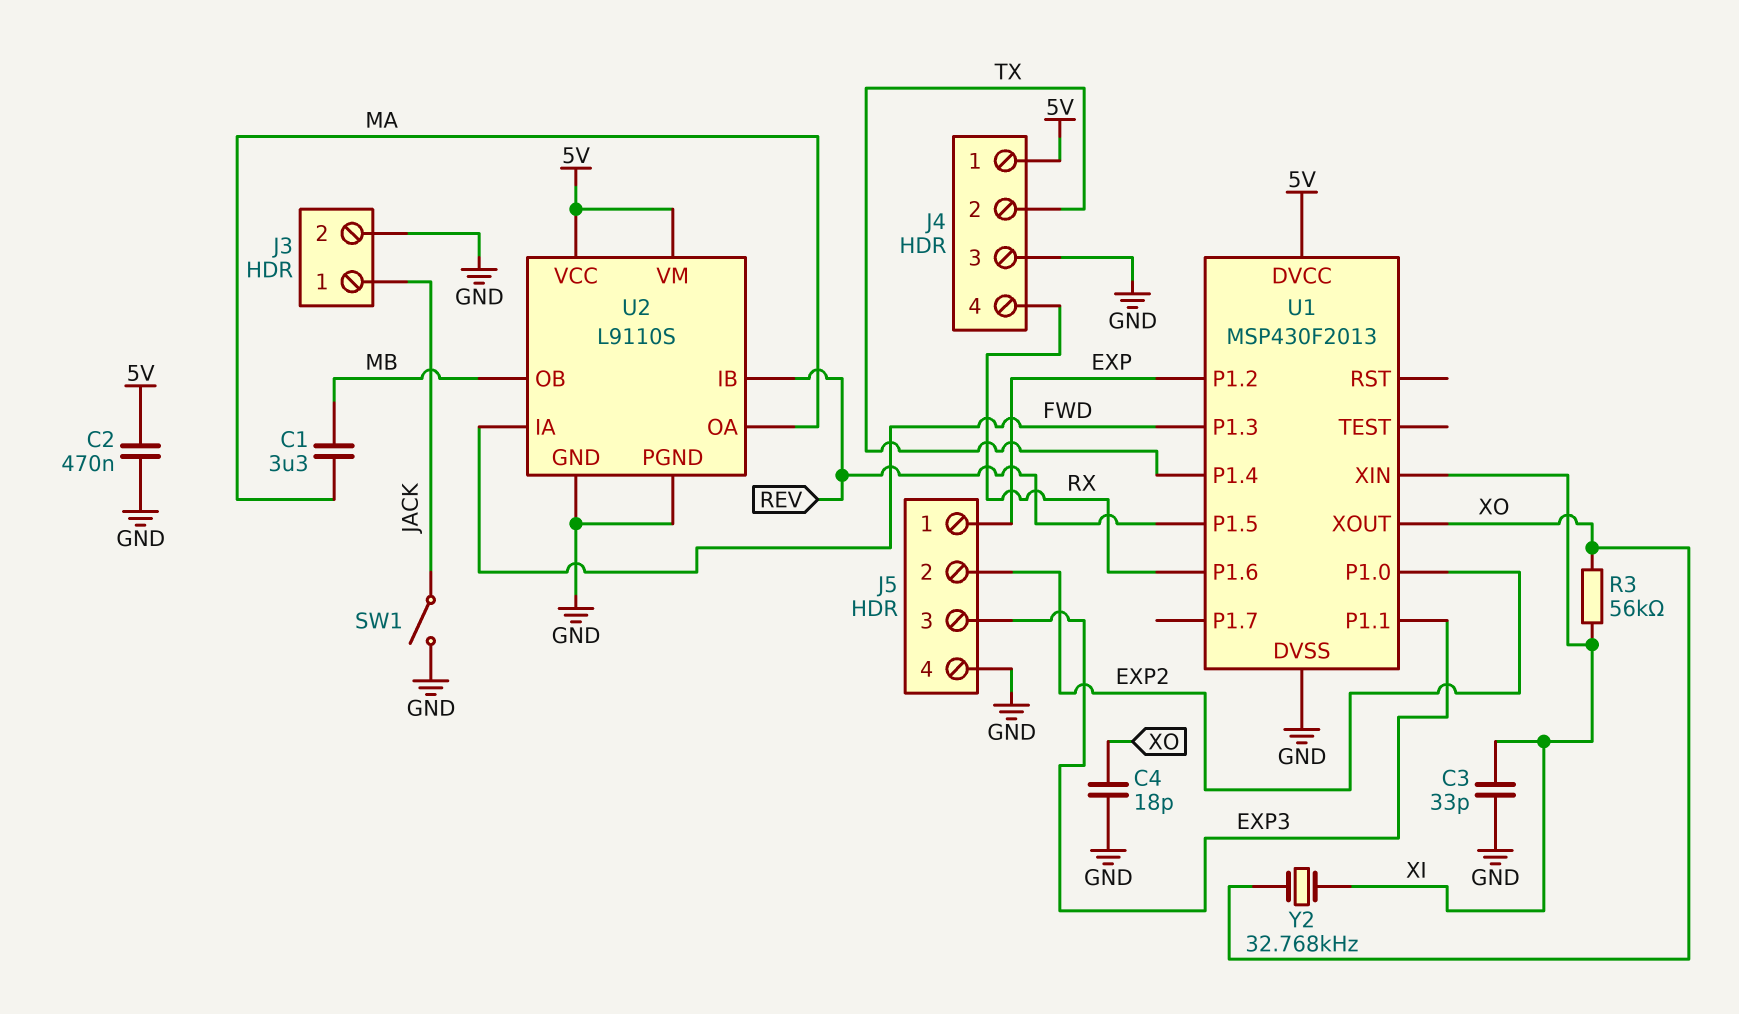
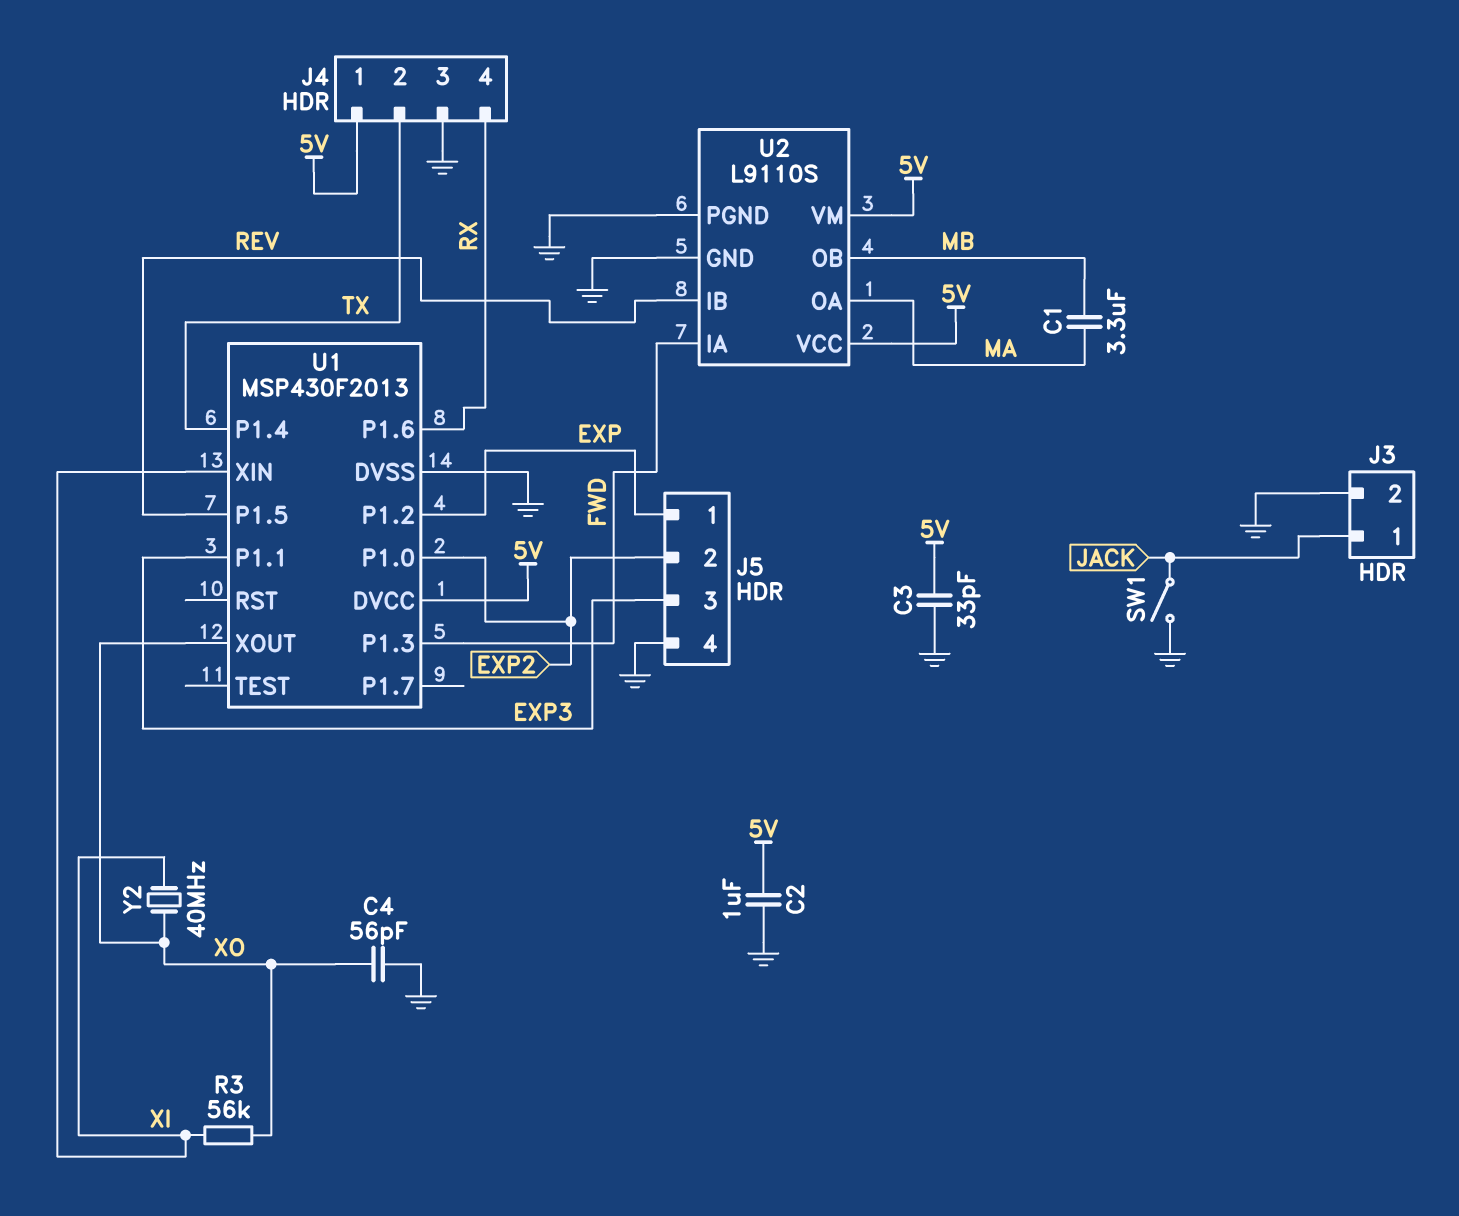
C2: 470nF (5V, GND) -> 1uF (5V, GND)
C3: 33pF (GND, XI) -> 33pF (5V, GND)
C4: 18pF (GND, XO) -> 56pF (GND, XO)
Y2: 32.768kHz (XI, XO) -> 40MHz (XI, XO)

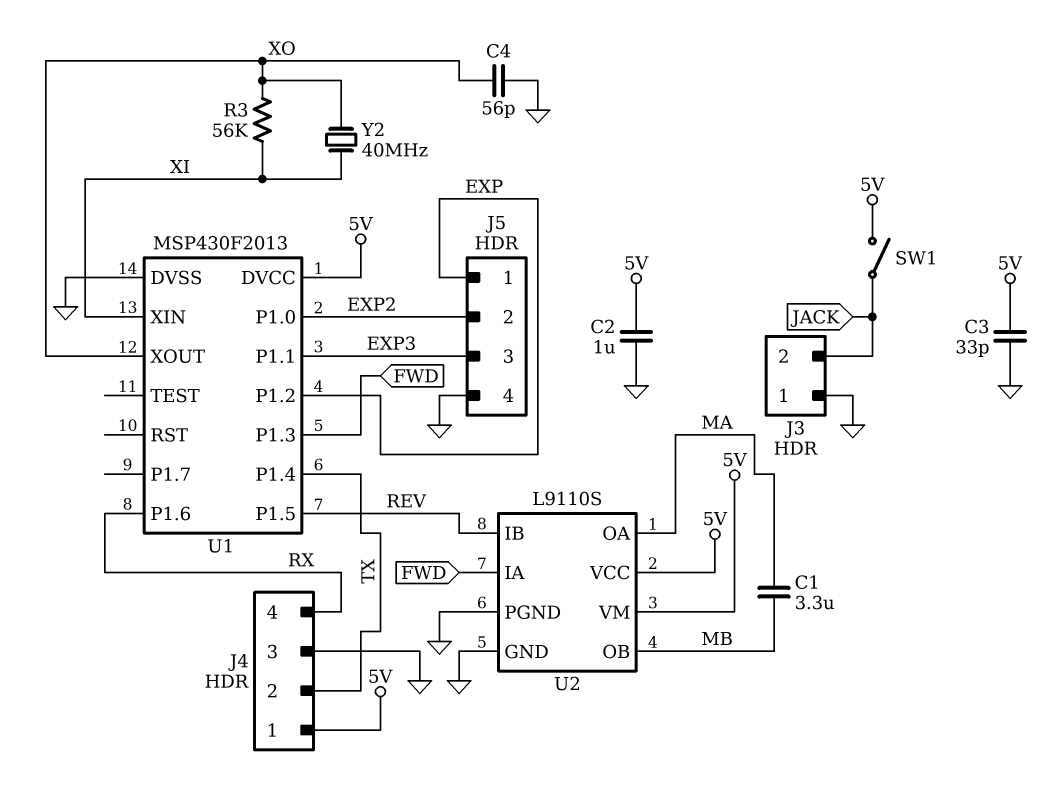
J3 pin 1: JACK -> GND
J3 pin 2: GND -> JACK
SW1: switch (GND, JACK) -> switch (5V, JACK)

